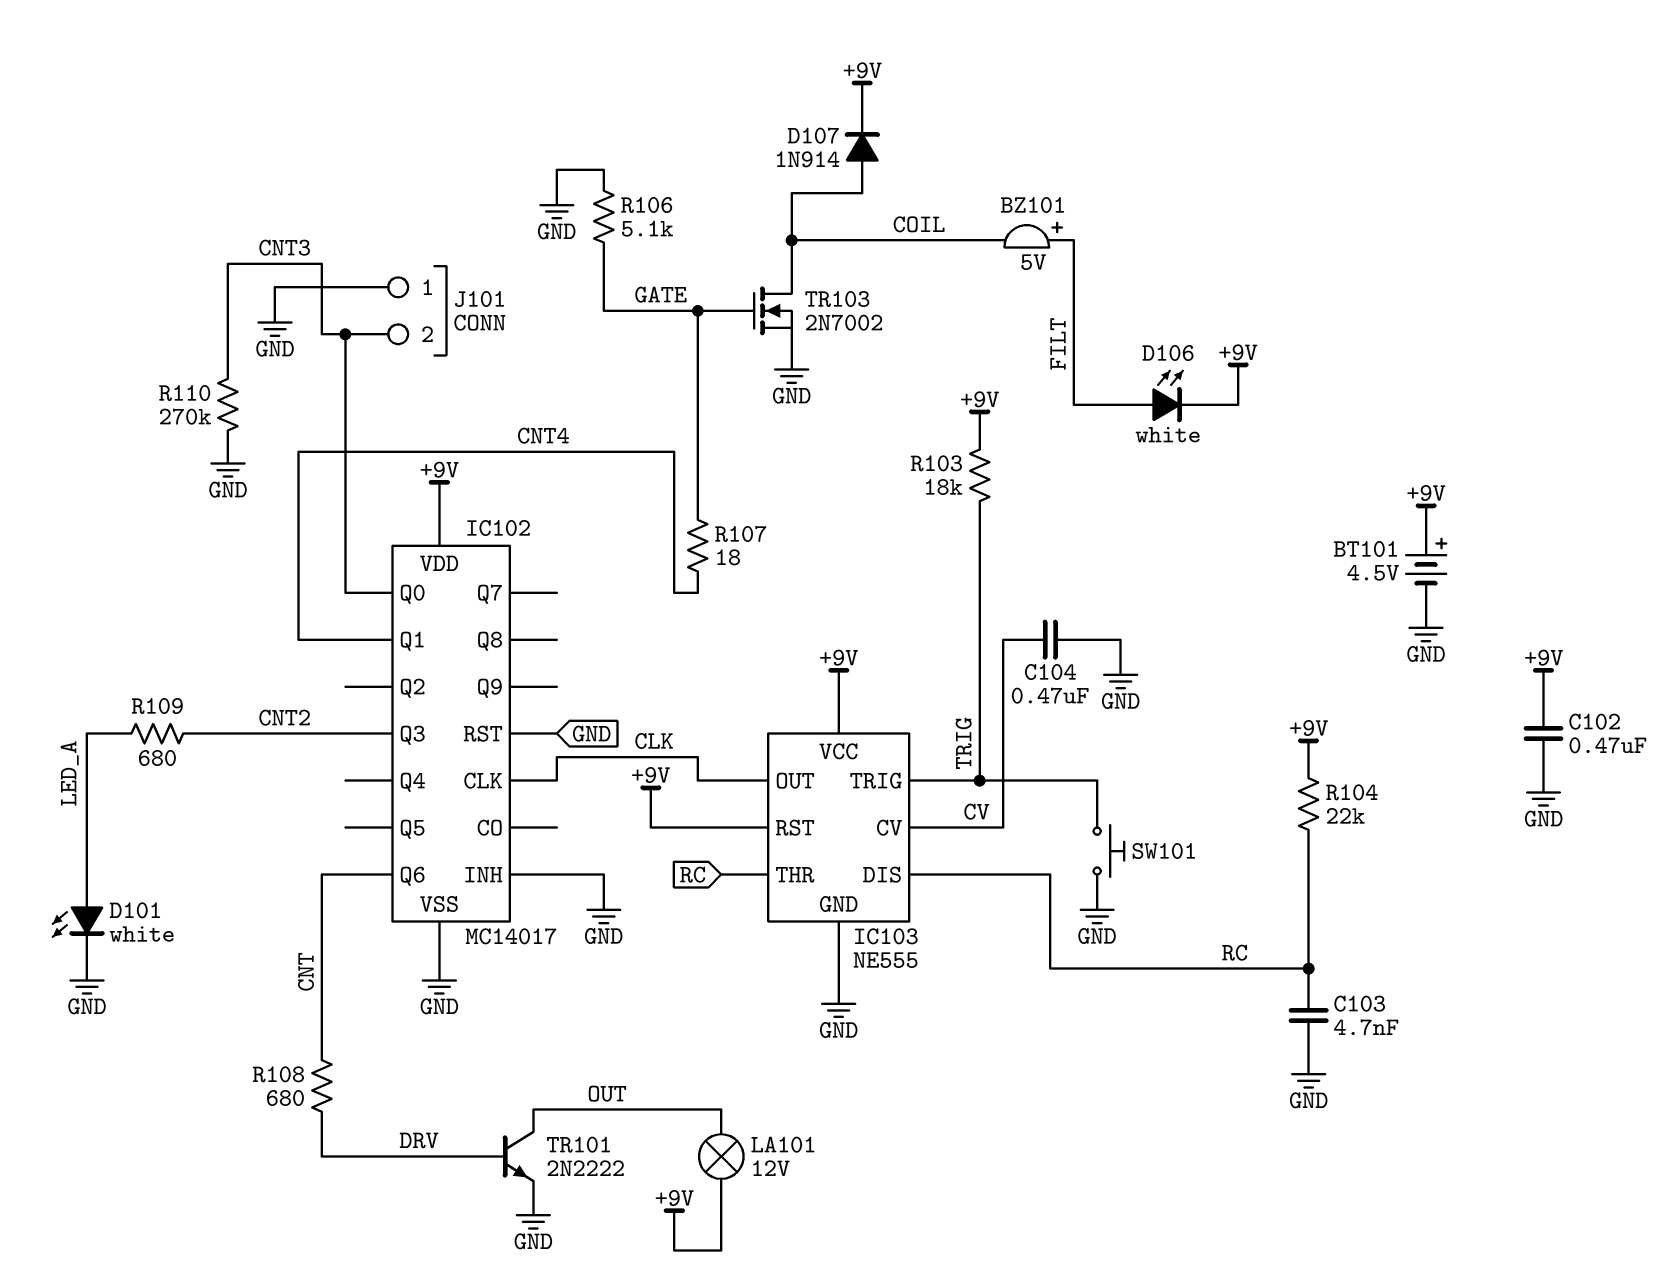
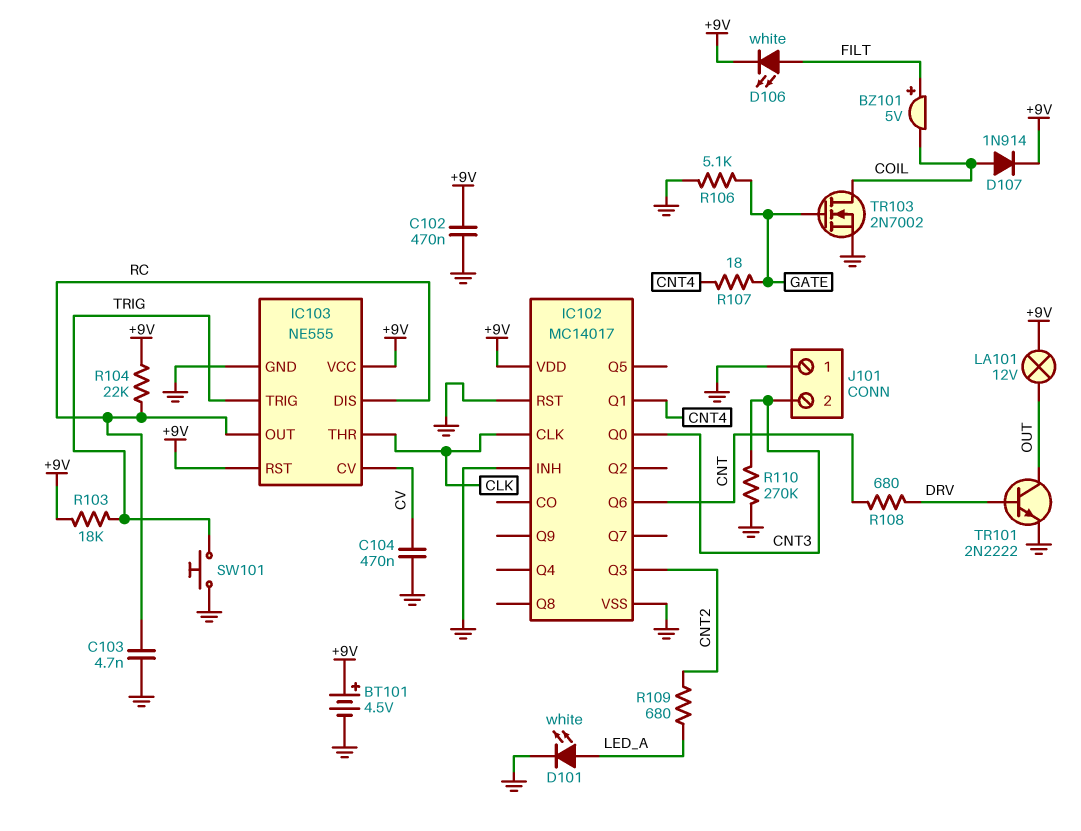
IC103 pin OUT: CLK -> RC
IC103 pin THR: RC -> CLK

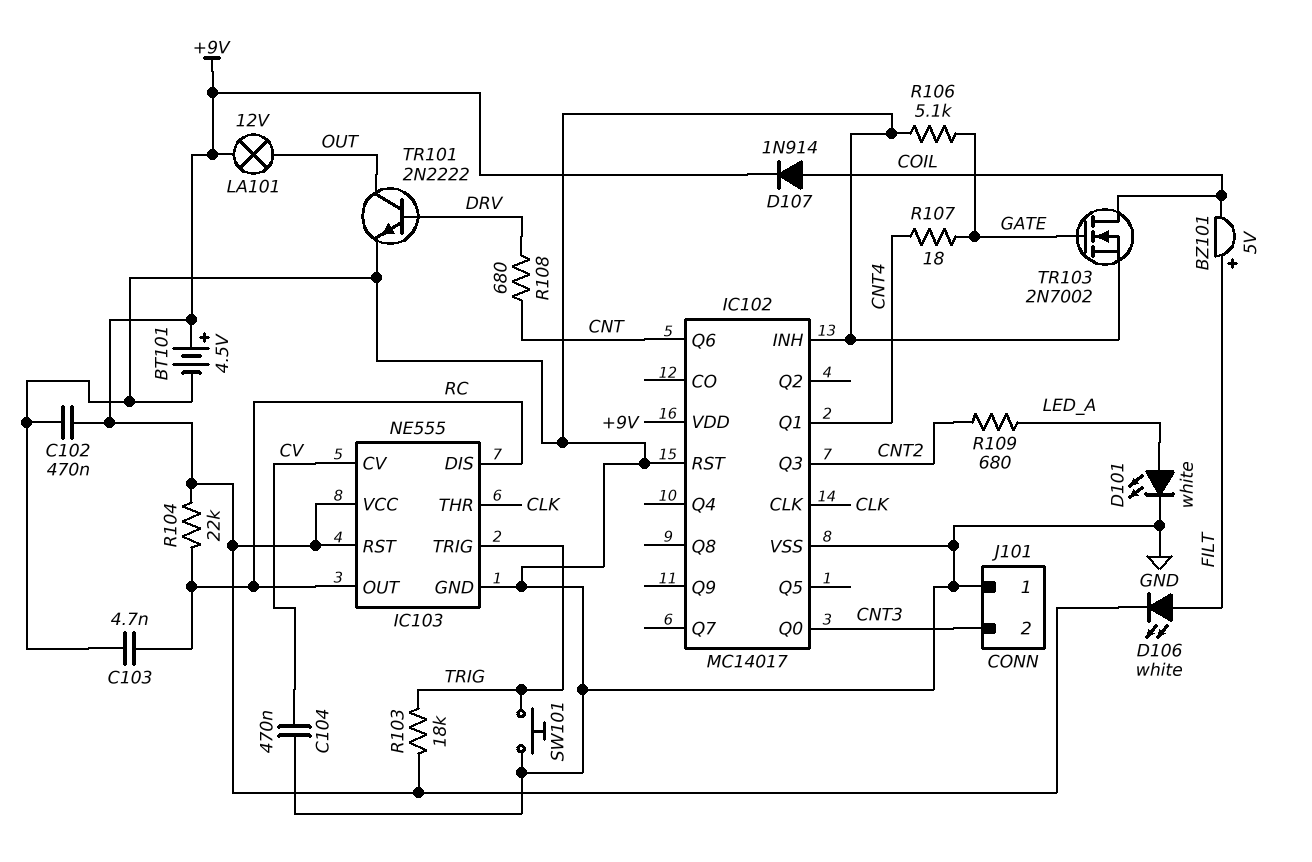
R110: 270k (CNT3, GND) -> none

